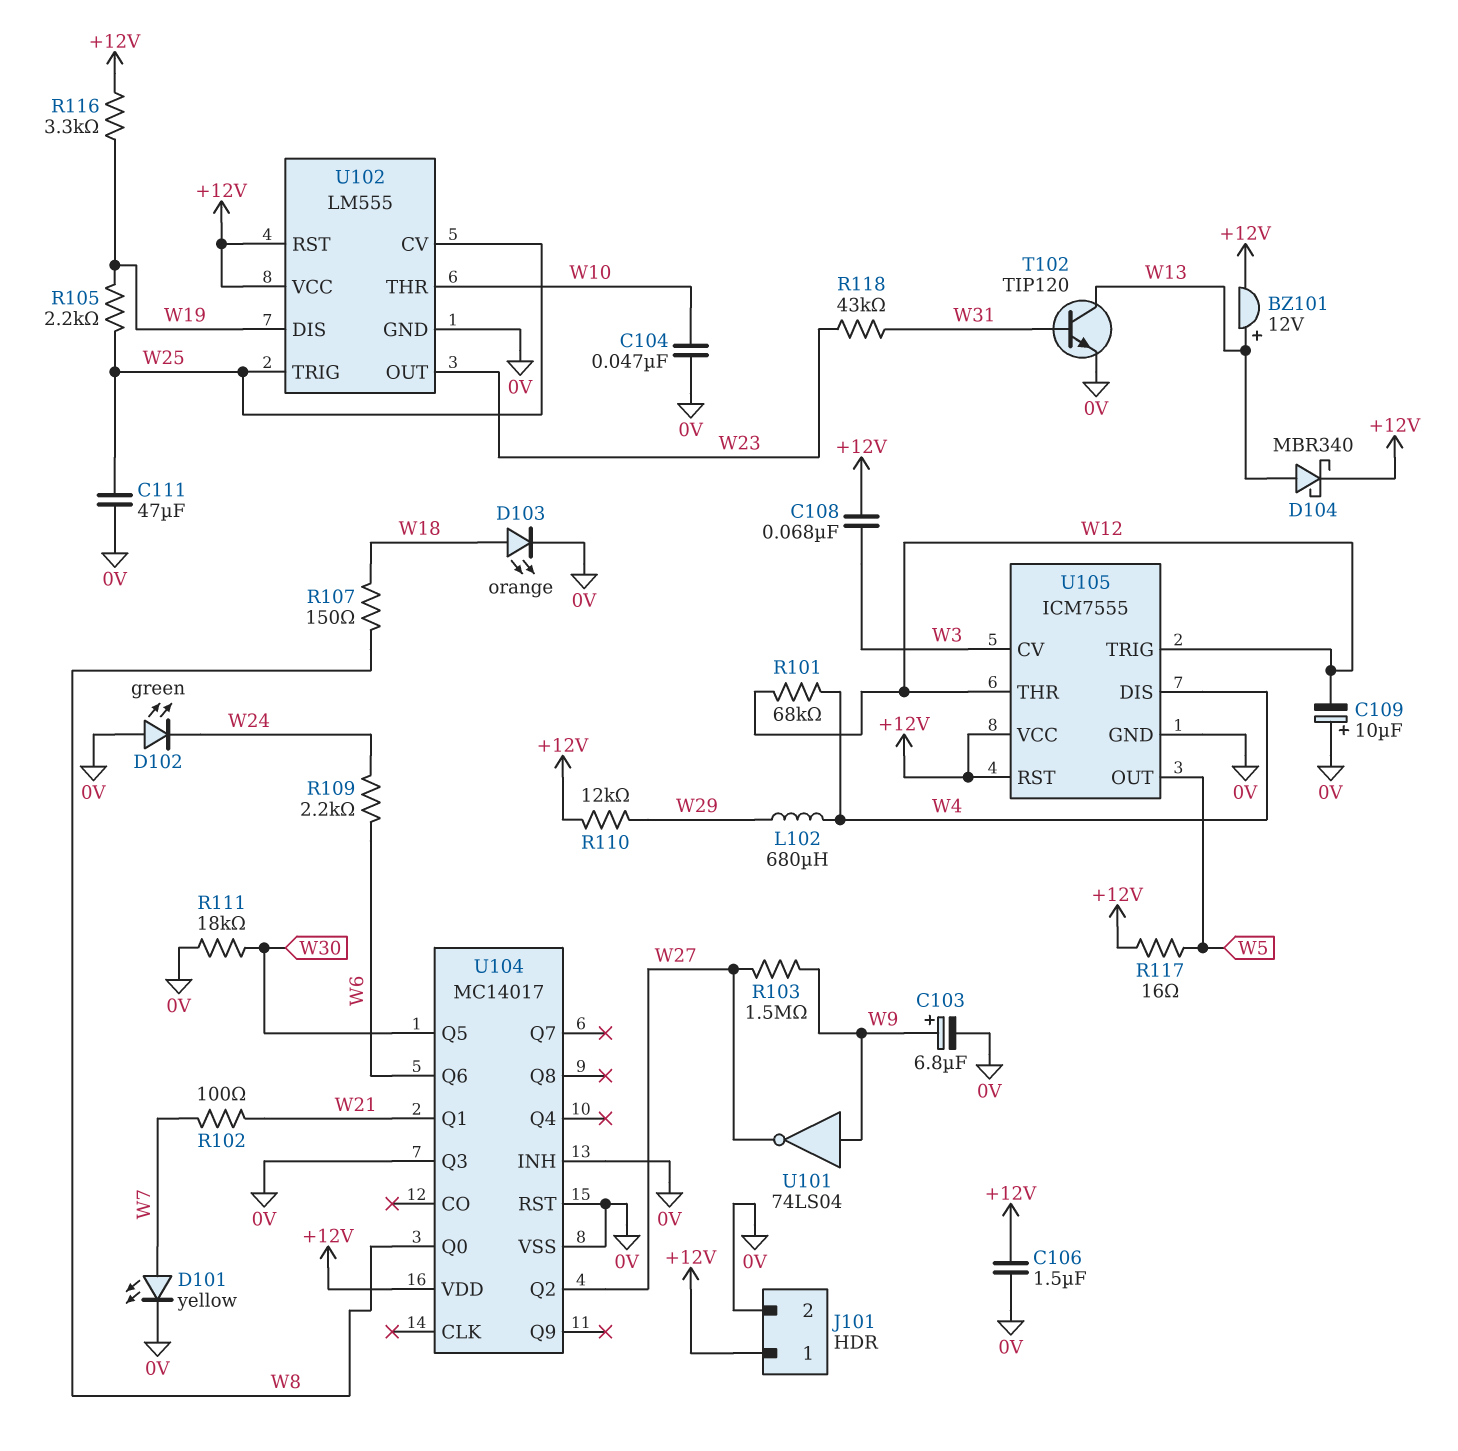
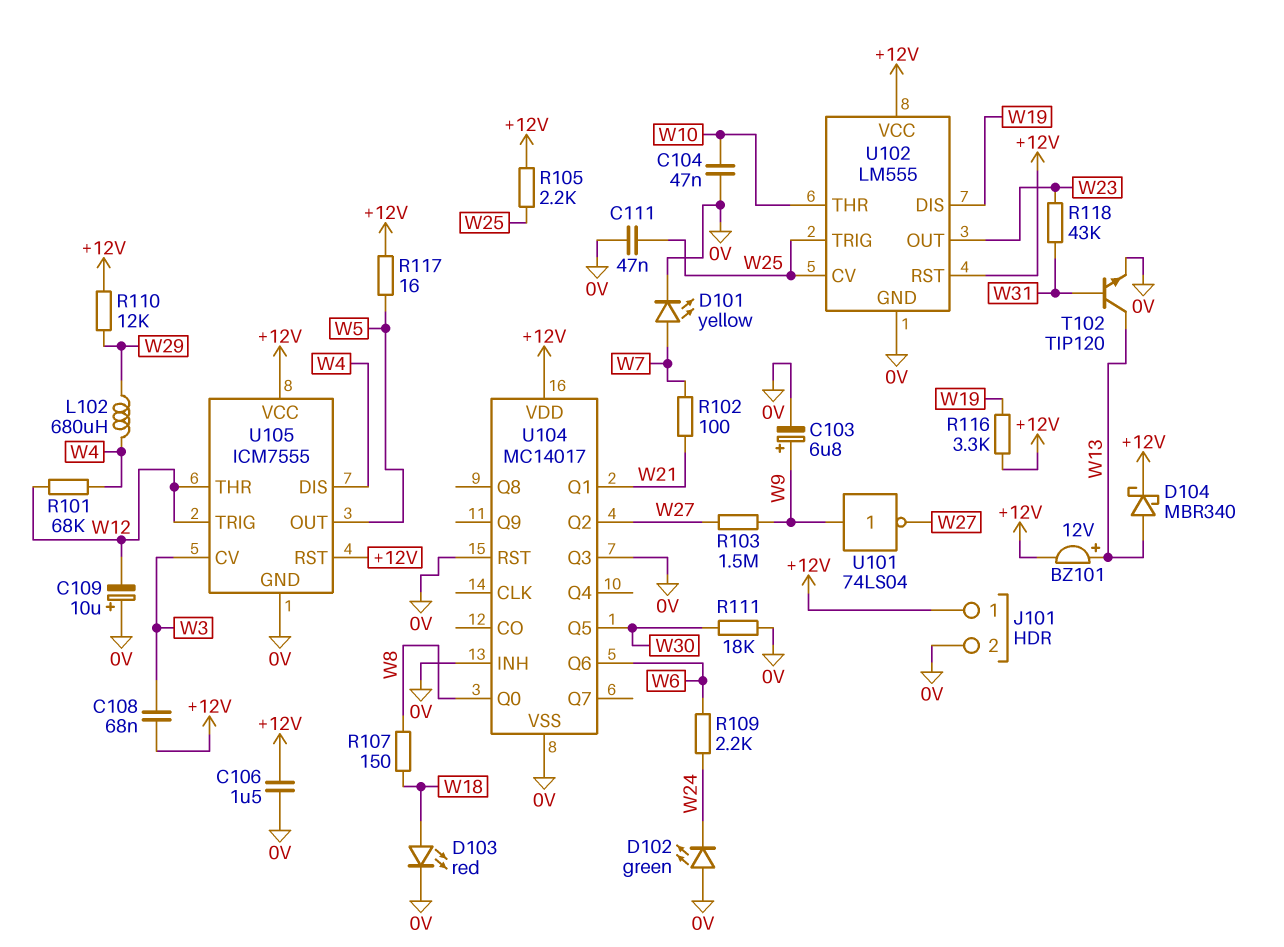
C111: 47uF (0V, W25) -> 47nF (0V, W25)
D103: LED orange (A W18, K 0V) -> LED red (A W18, K 0V)
R105: 2.2k (W19, W25) -> 2.2k (+12V, W25)

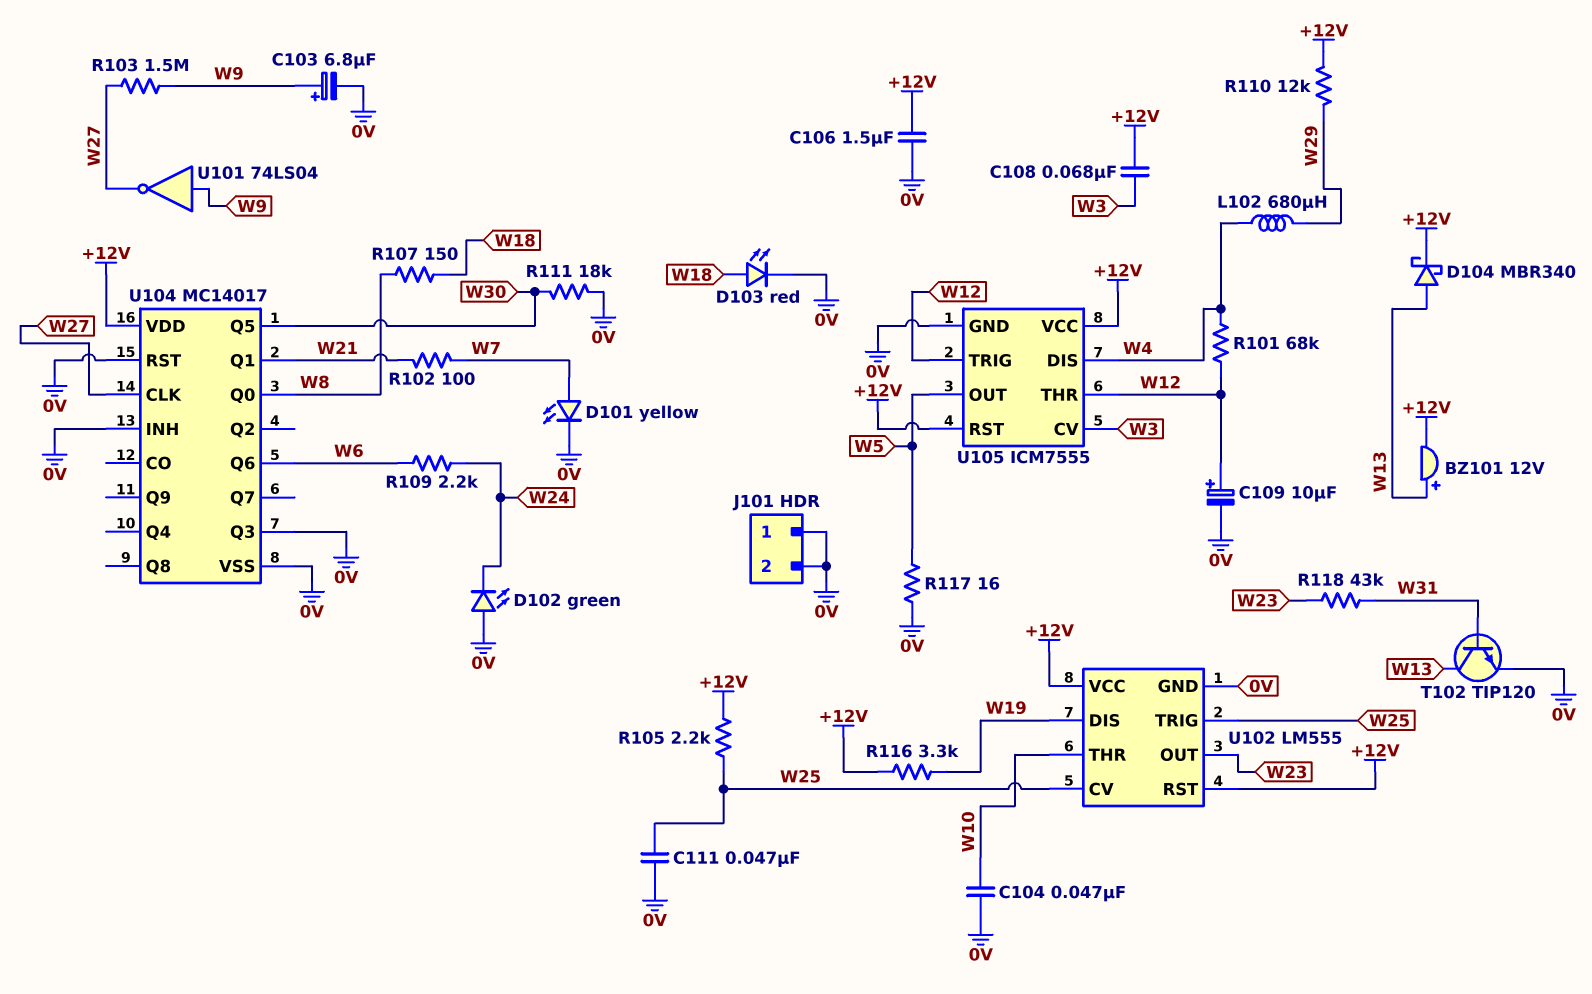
C109: 10uF (plus 0V, minus W12) -> 10uF (plus W12, minus 0V)
J101 pin 1: +12V -> 0V
R117: 16 (+12V, W5) -> 16 (0V, W5)
U104 pin CLK: none -> W27
U104 pin Q2: W27 -> none

